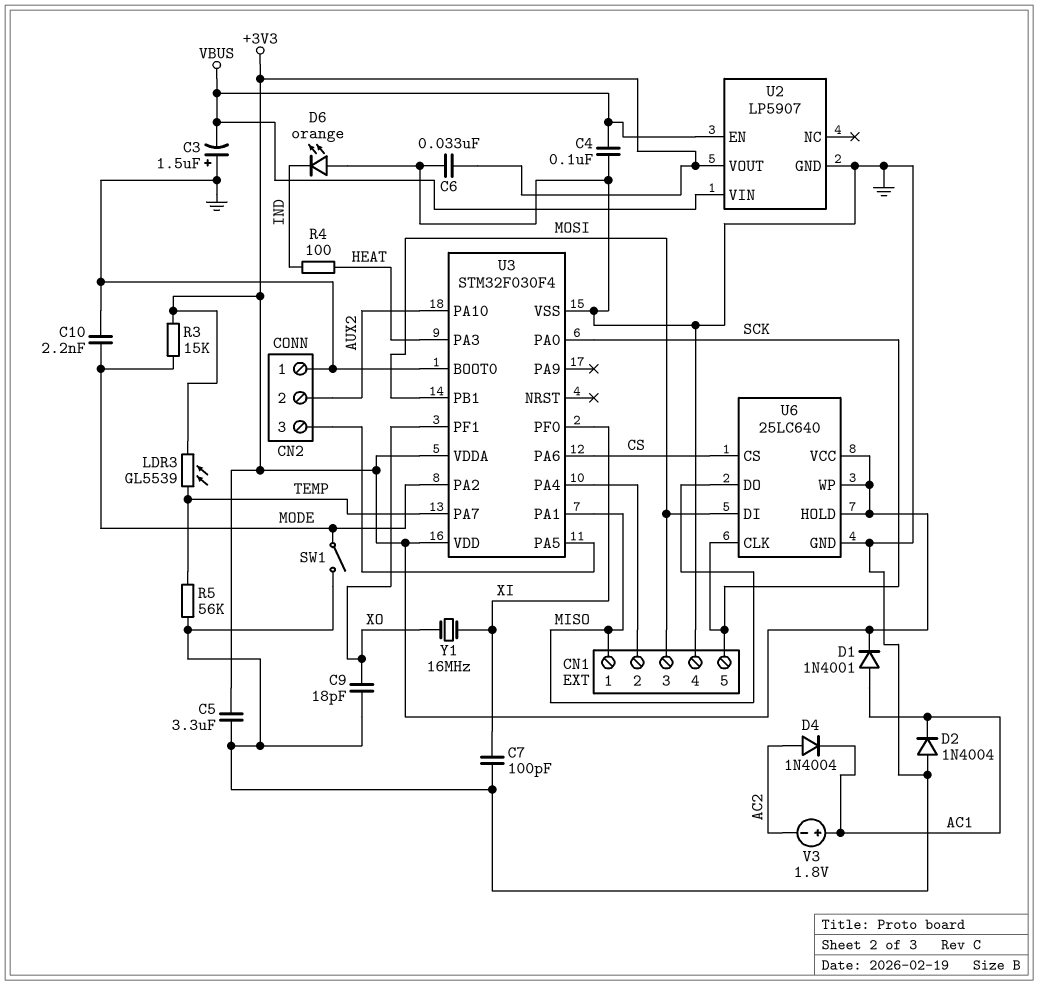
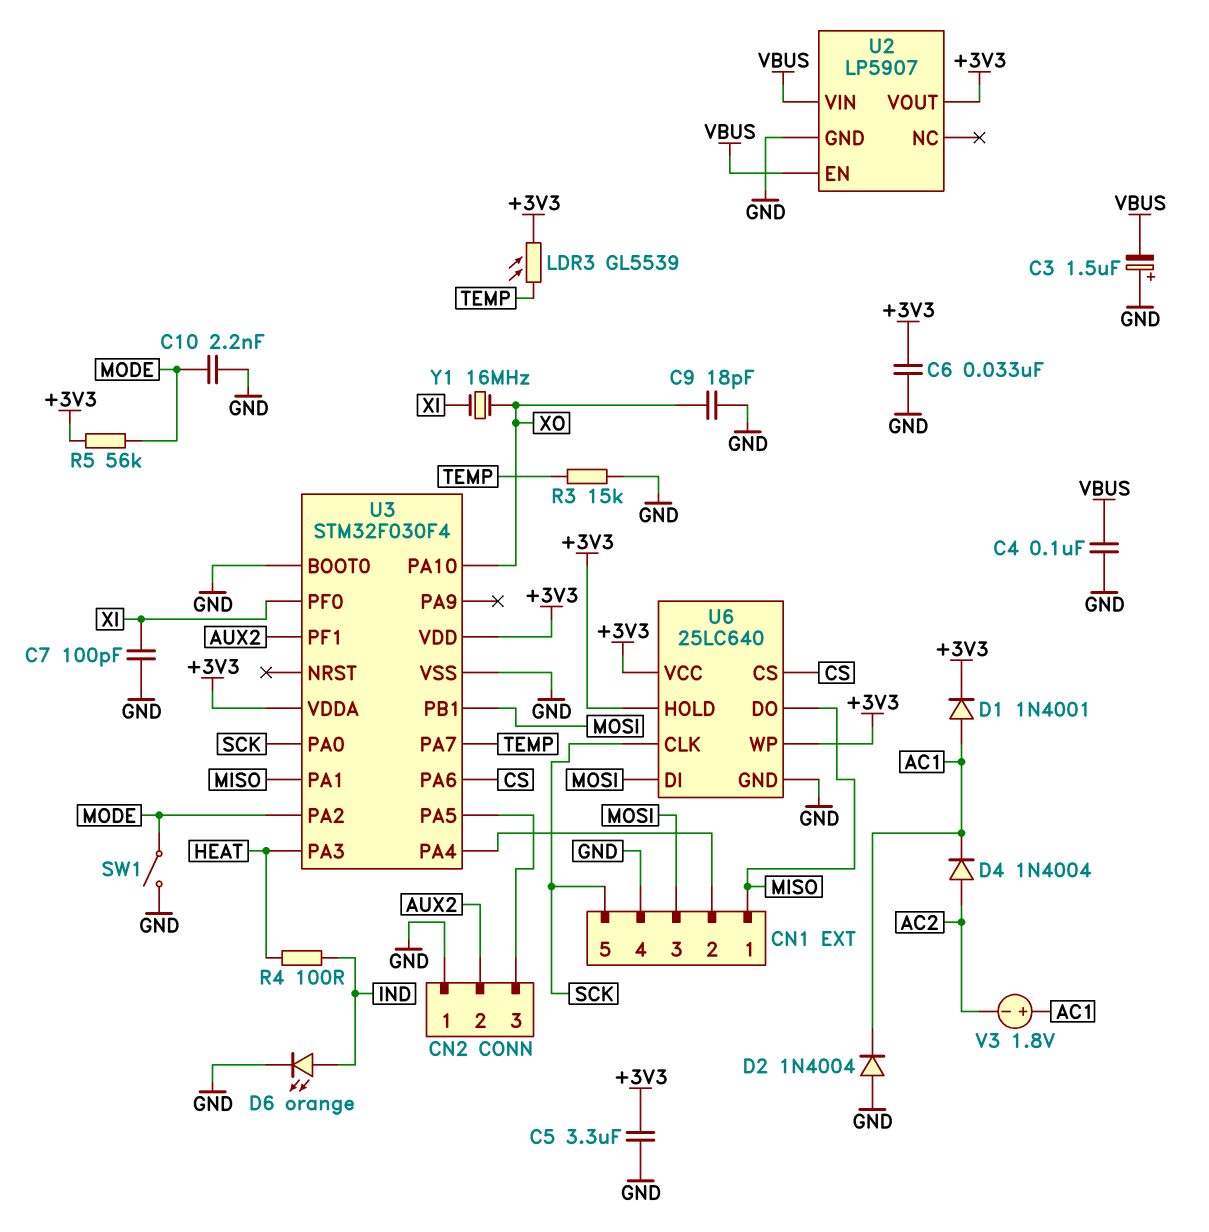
D6: LED orange (A GND, K IND) -> LED orange (A IND, K GND)
R3: 15k (+3V3, MODE) -> 15k (GND, TEMP)
R5: 56k (GND, TEMP) -> 56k (+3V3, MODE)
U3 pin PA10: AUX2 -> XO
U3 pin PF1: XO -> AUX2

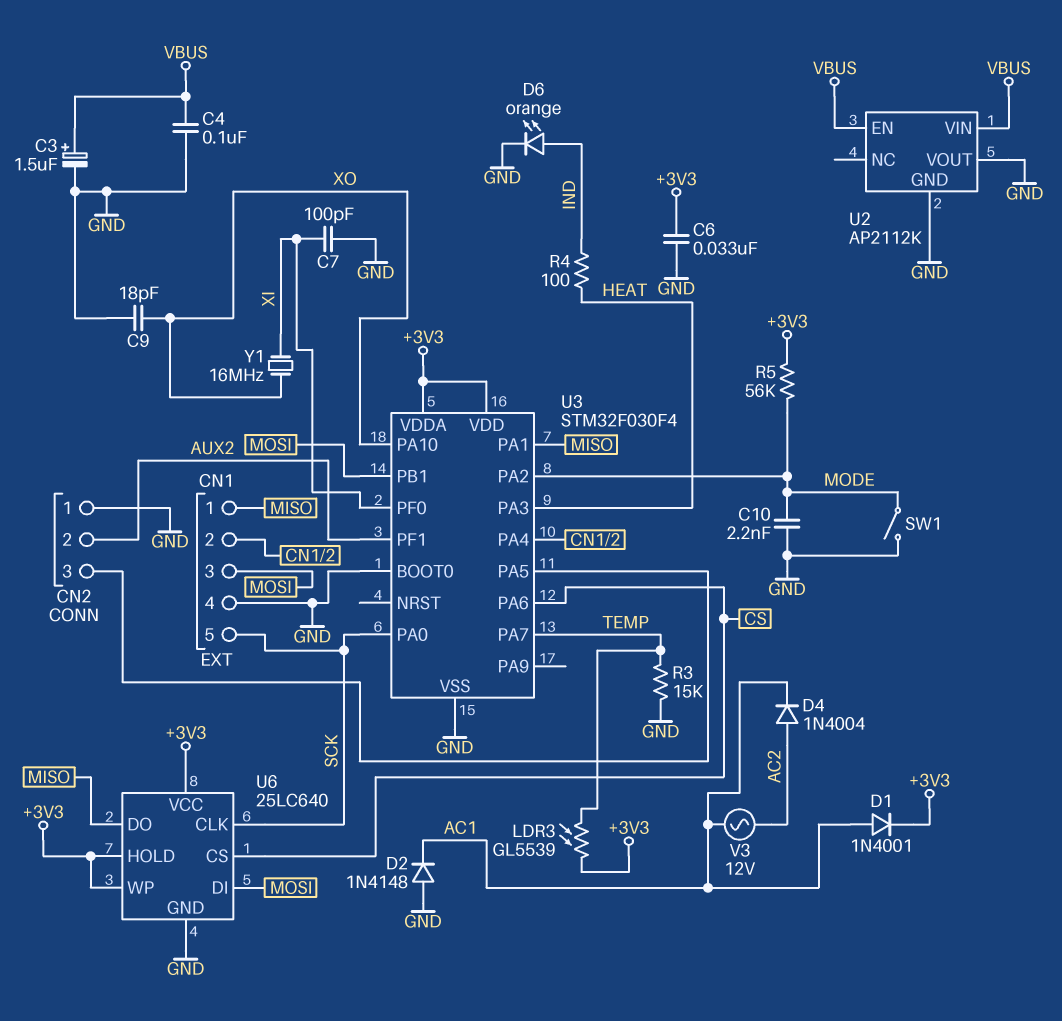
C3: 1.5uF (plus GND, minus VBUS) -> 1.5uF (plus VBUS, minus GND)
C5: 3.3uF (+3V3, GND) -> none
D2: diode 1N4004 (A GND, K AC1) -> diode 1N4148 (A GND, K AC1)
U2: LP5907 -> AP2112K
U2 pin VOUT: +3V3 -> GND
V3: 1.8V (plus AC1, minus AC2) -> AC 12V (AC1, AC2)

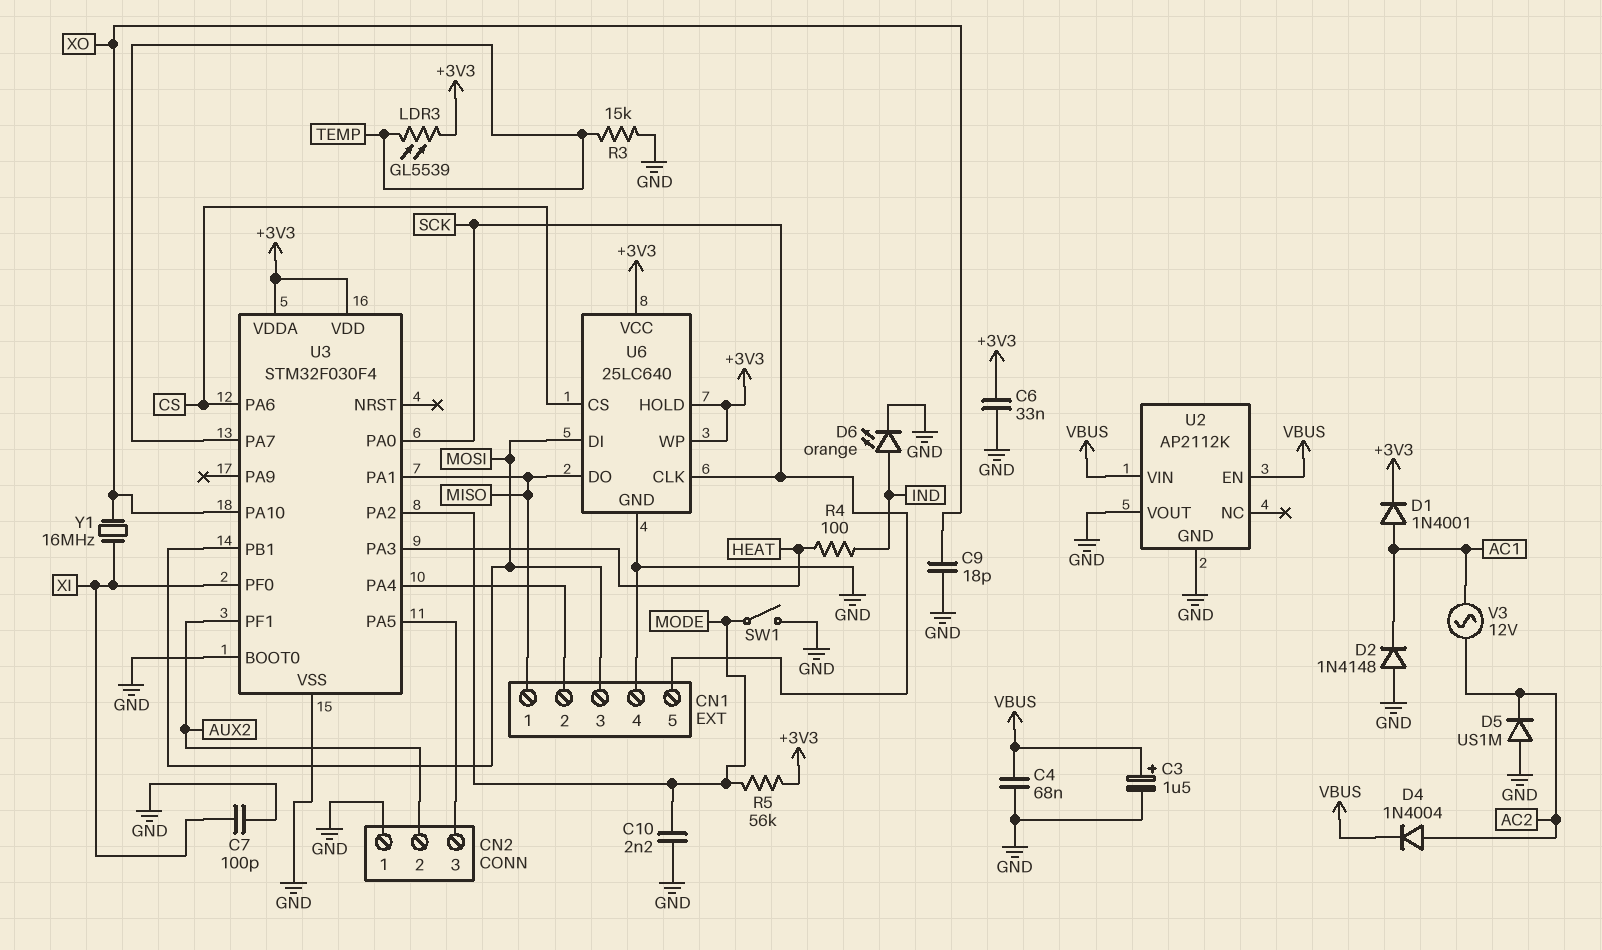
C4: 100nF (GND, VBUS) -> 68nF (GND, VBUS)
D4: diode 1N4004 (A AC2, K AC1) -> diode 1N4004 (A AC2, K VBUS)
D5: none -> diode US1M (A GND, K AC2)

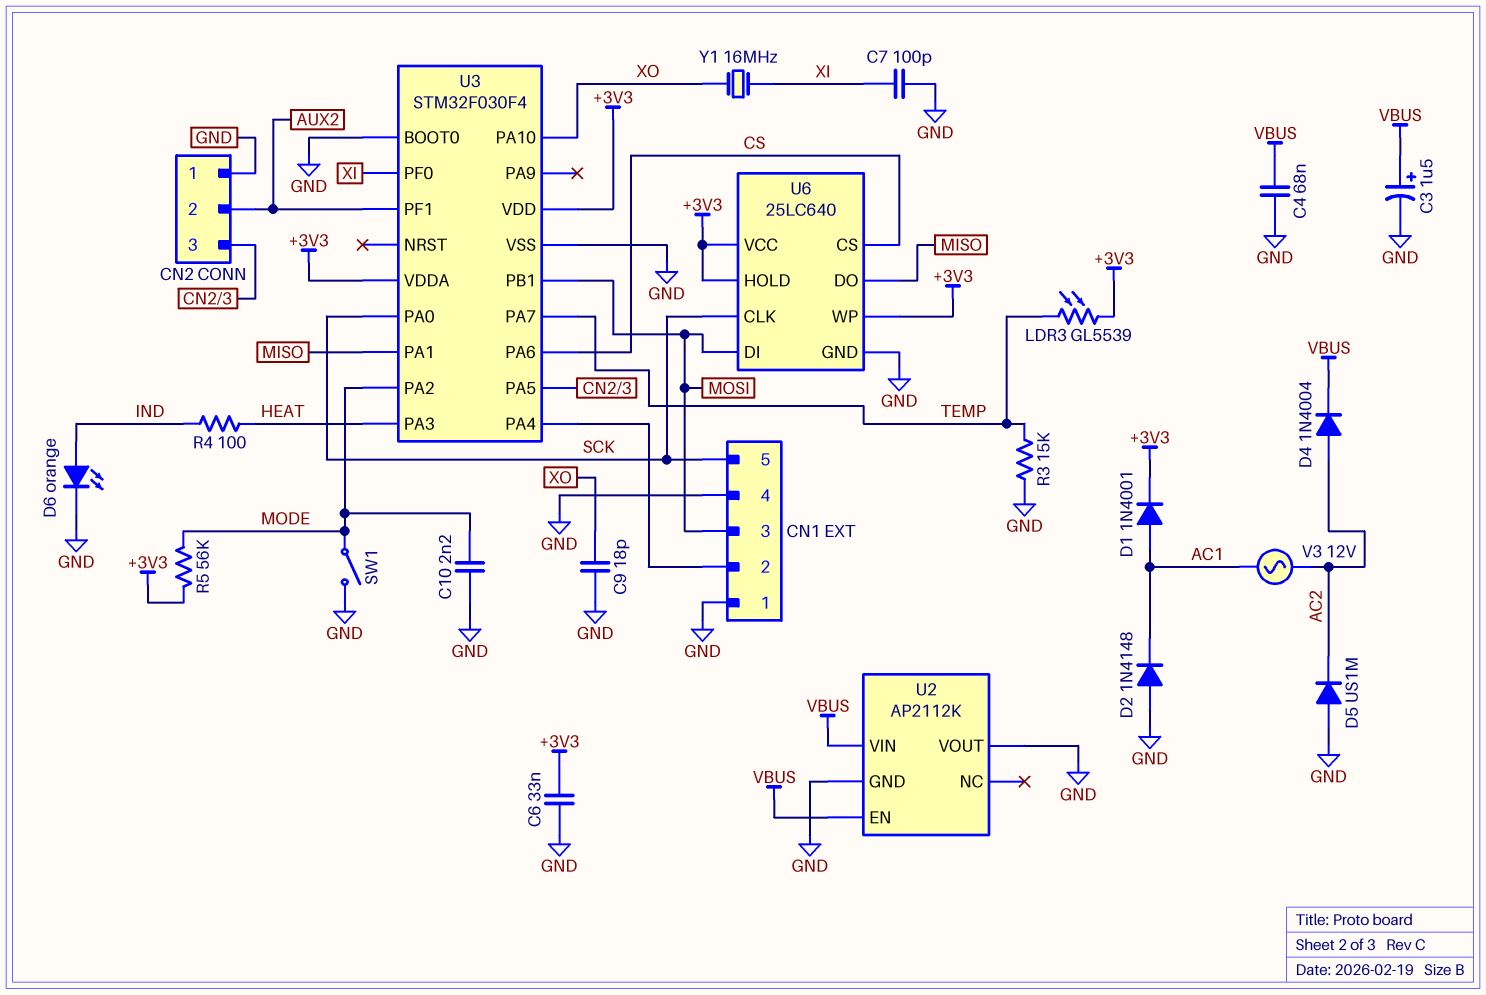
CN1 pin 1: MISO -> GND

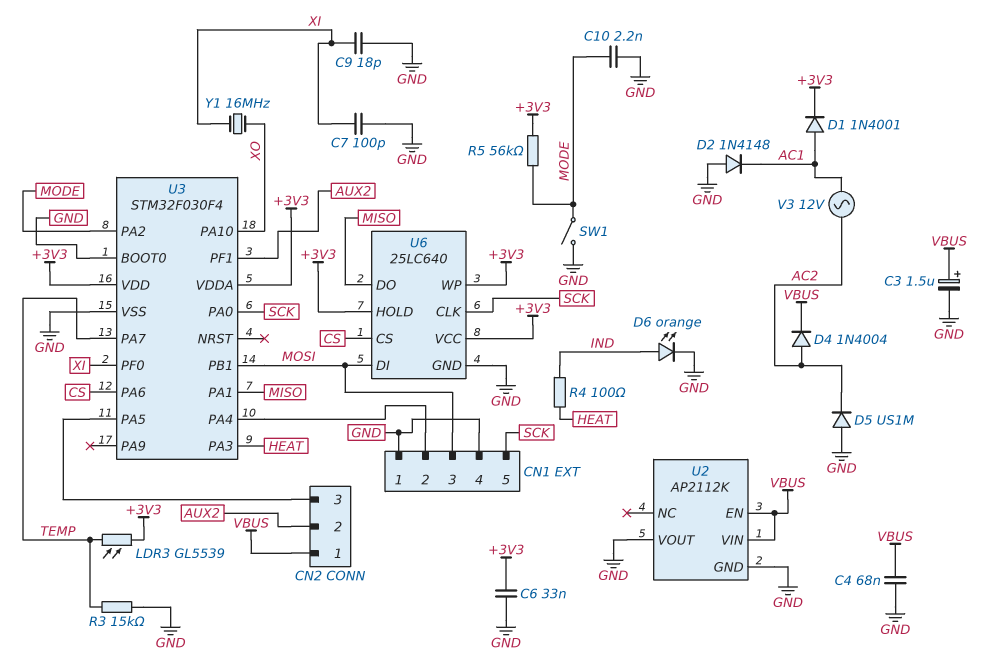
C9: 18pF (GND, XO) -> 18pF (GND, XI)
CN2 pin 1: GND -> VBUS

